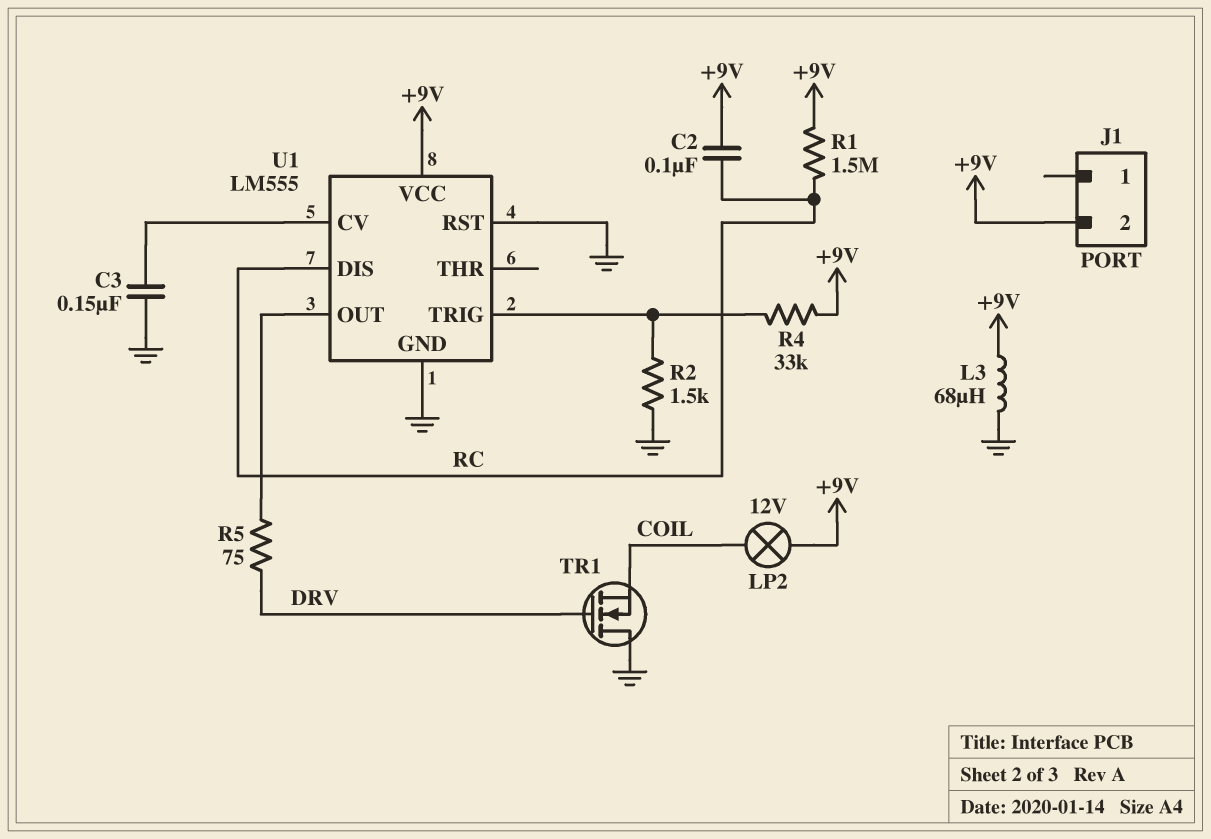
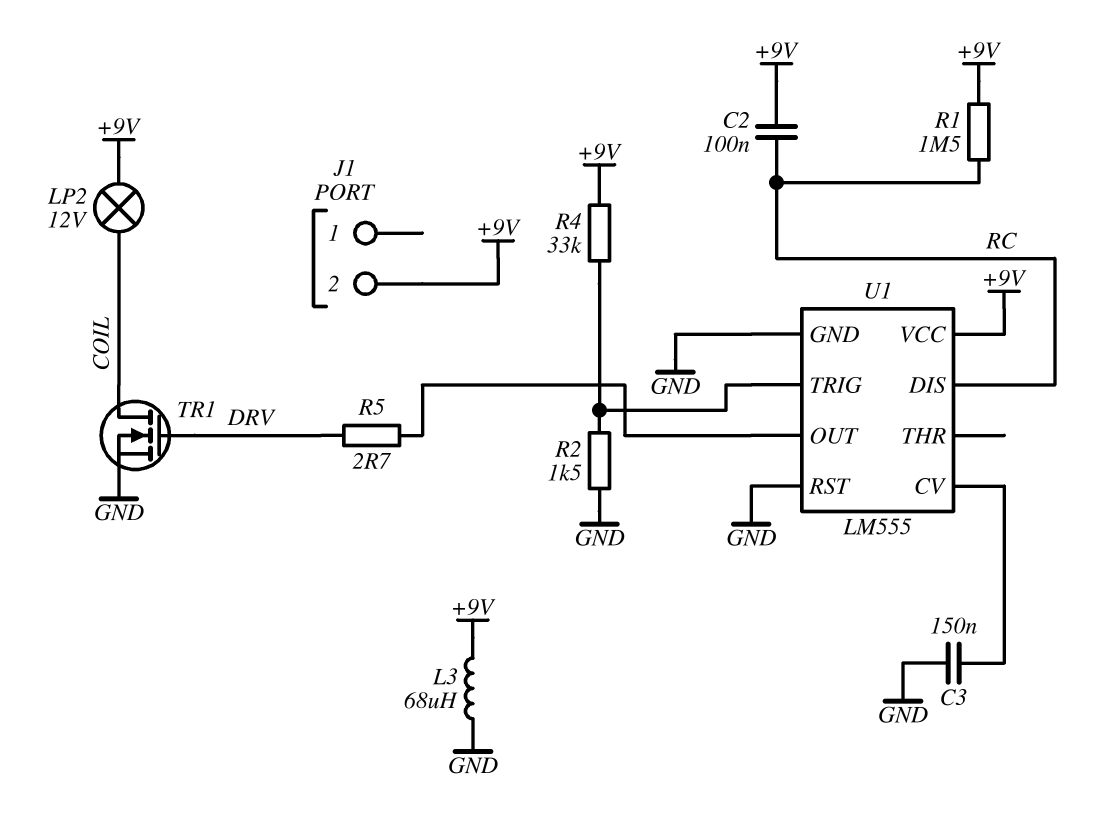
R5: 75 (DRV, U1/OUT) -> 2.7 (DRV, U1/OUT)
TR1: NMOS (G DRV, D GND, S COIL) -> NMOS (G DRV, D COIL, S GND)

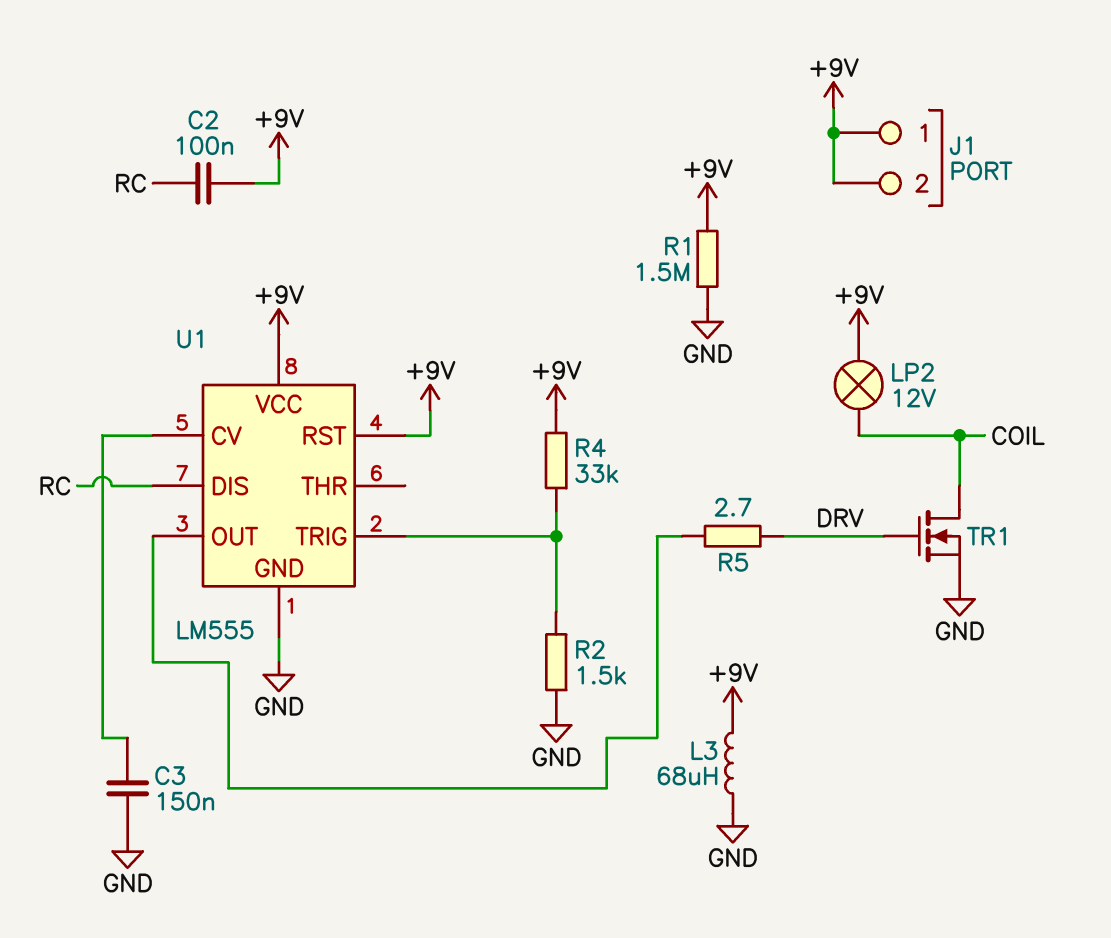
J1 pin 1: none -> +9V
R1: 1.5M (+9V, RC) -> 1.5M (+9V, GND)
U1 pin RST: GND -> +9V

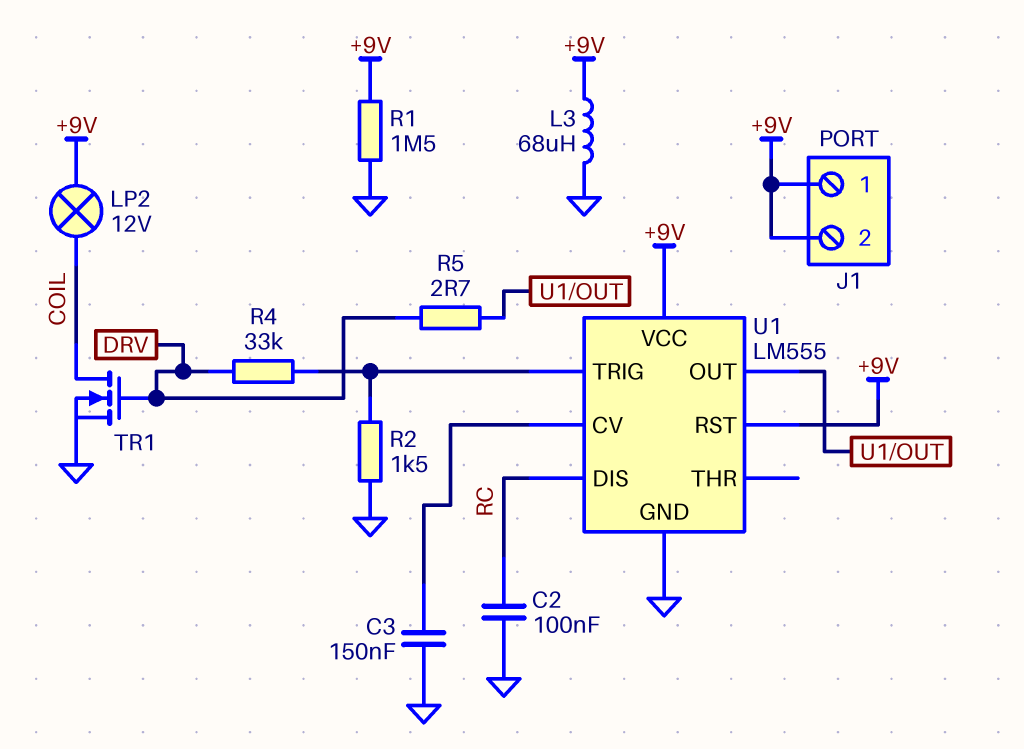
C2: 100nF (+9V, RC) -> 100nF (GND, RC)
R4: 33k (+9V, U1/TRIG) -> 33k (DRV, U1/TRIG)

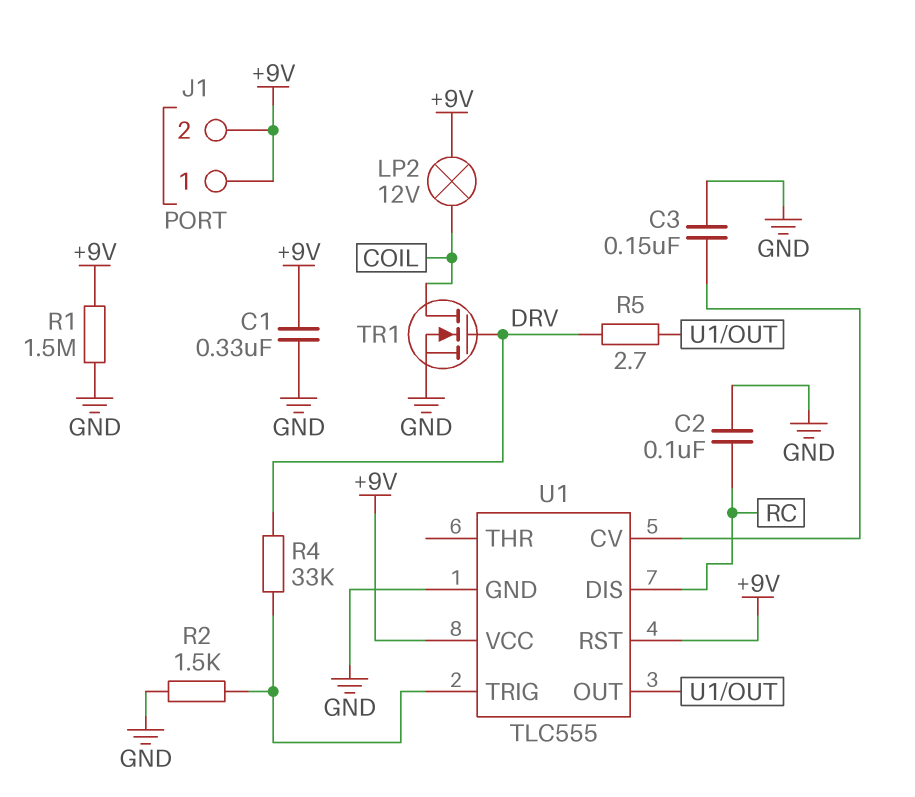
C1: none -> 330nF (+9V, GND)
L3: 68uH (+9V, GND) -> none
U1: LM555 -> TLC555

